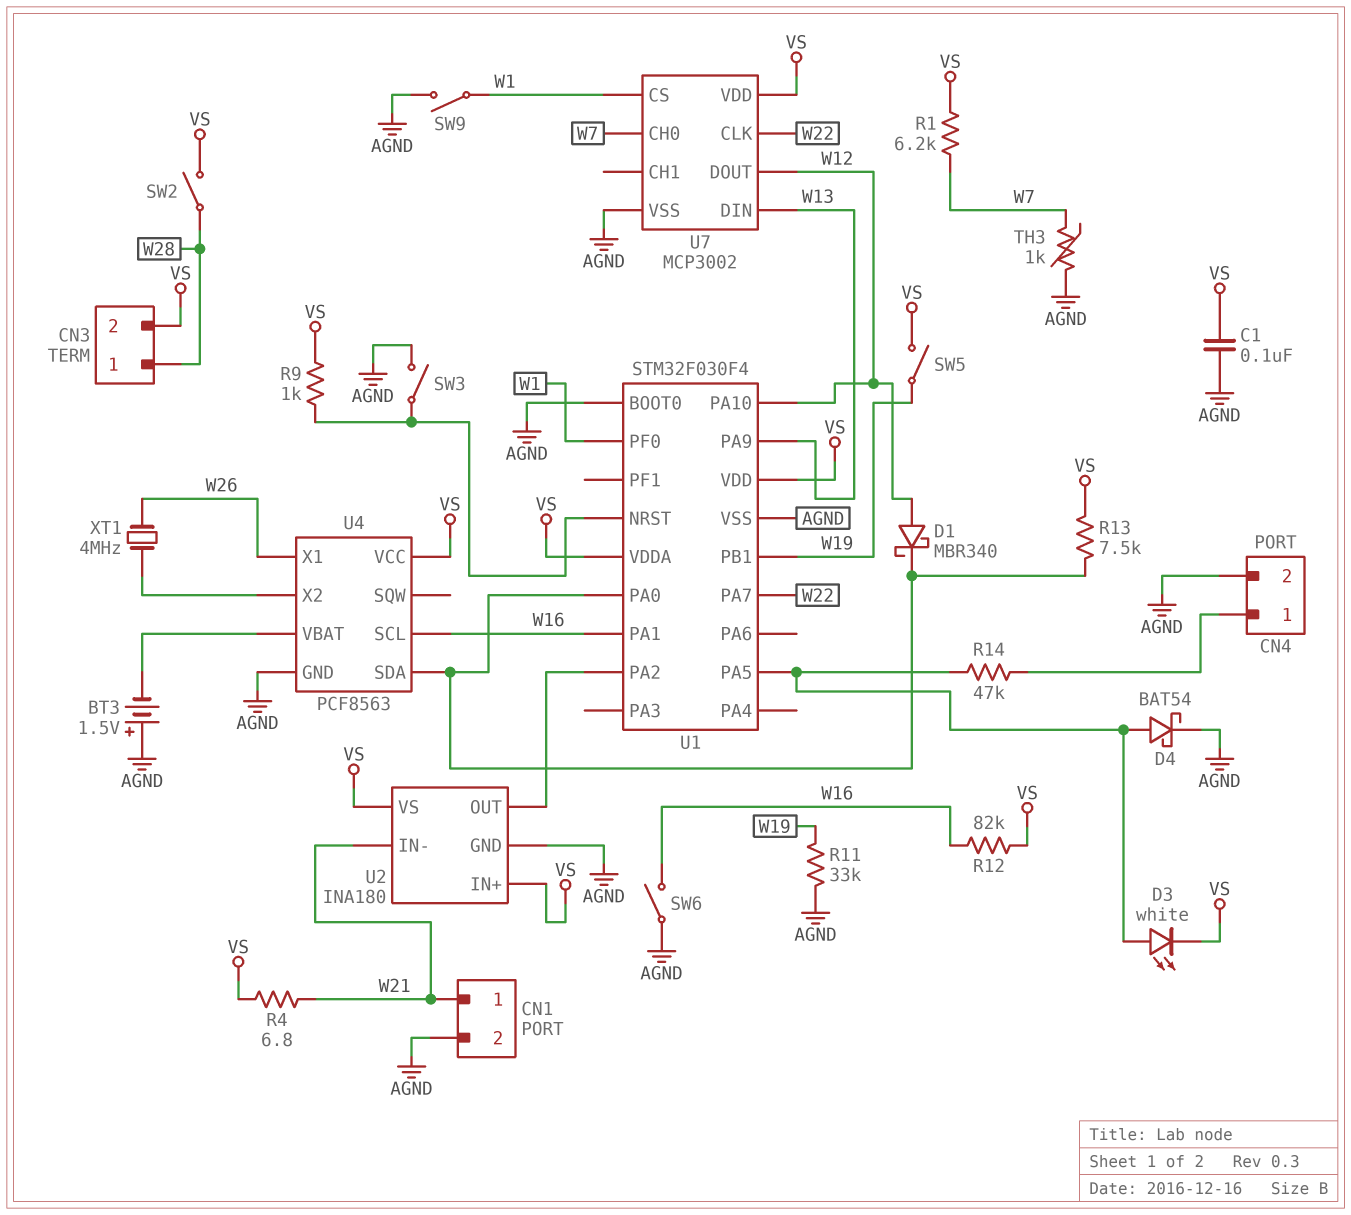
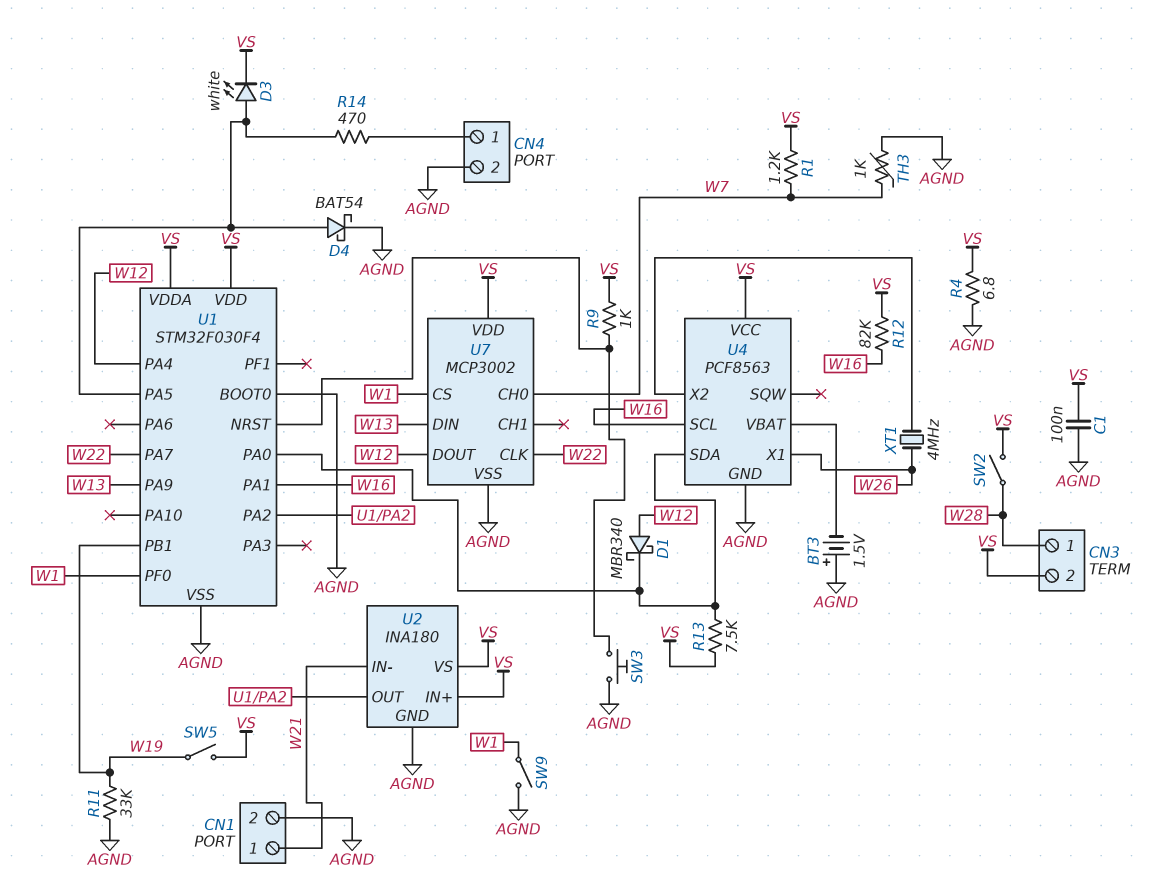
R1: 6.2k (VS, W7) -> 1.2k (VS, W7)
R4: 6.8 (VS, W21) -> 6.8 (AGND, VS)
R14: 47k (CN4/1, U1/PA5) -> 470 (CN4/1, U1/PA5)
SW3: switch (AGND, U1/NRST) -> button (AGND, U1/NRST)
SW6: switch (AGND, W16) -> none
U1 pin PA4: none -> W12
U1 pin PA10: W12 -> none

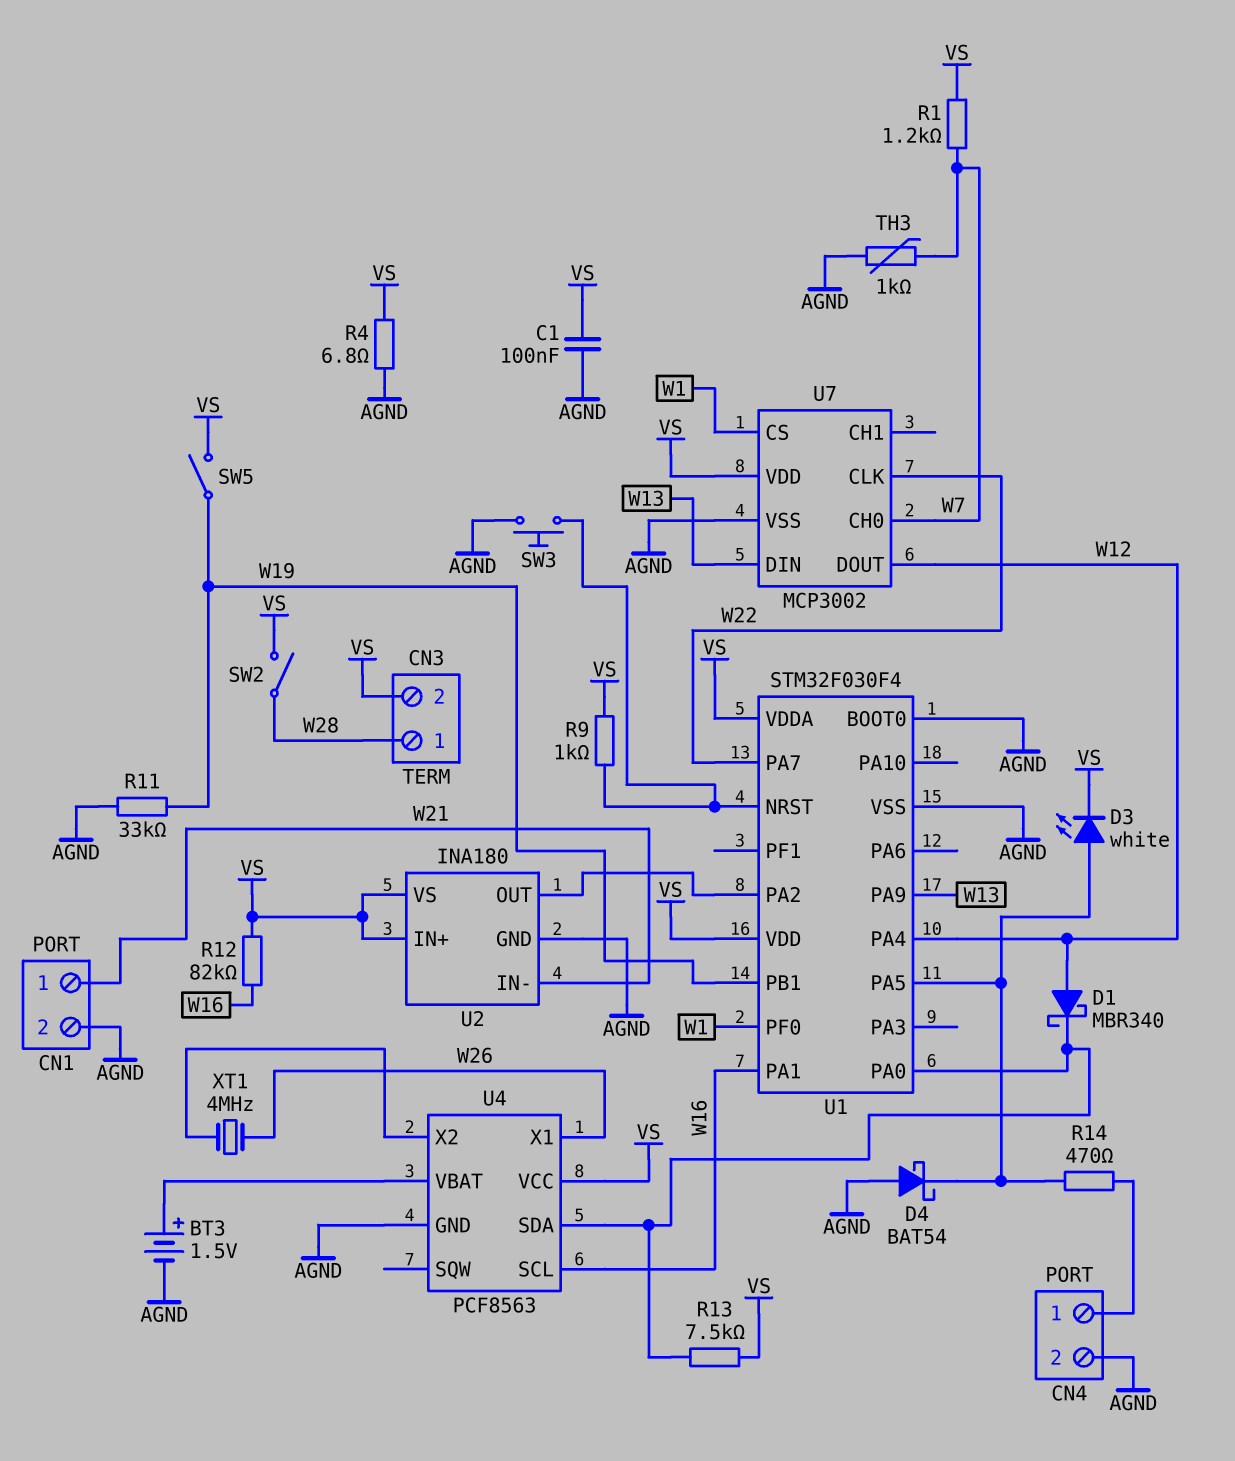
BT3: 1.5V (plus AGND, minus U4/VBAT) -> 1.5V (plus U4/VBAT, minus AGND)
D4: schottky BAT54 (A U1/PA5, K AGND) -> schottky BAT54 (A AGND, K U1/PA5)
SW9: switch (AGND, W1) -> none

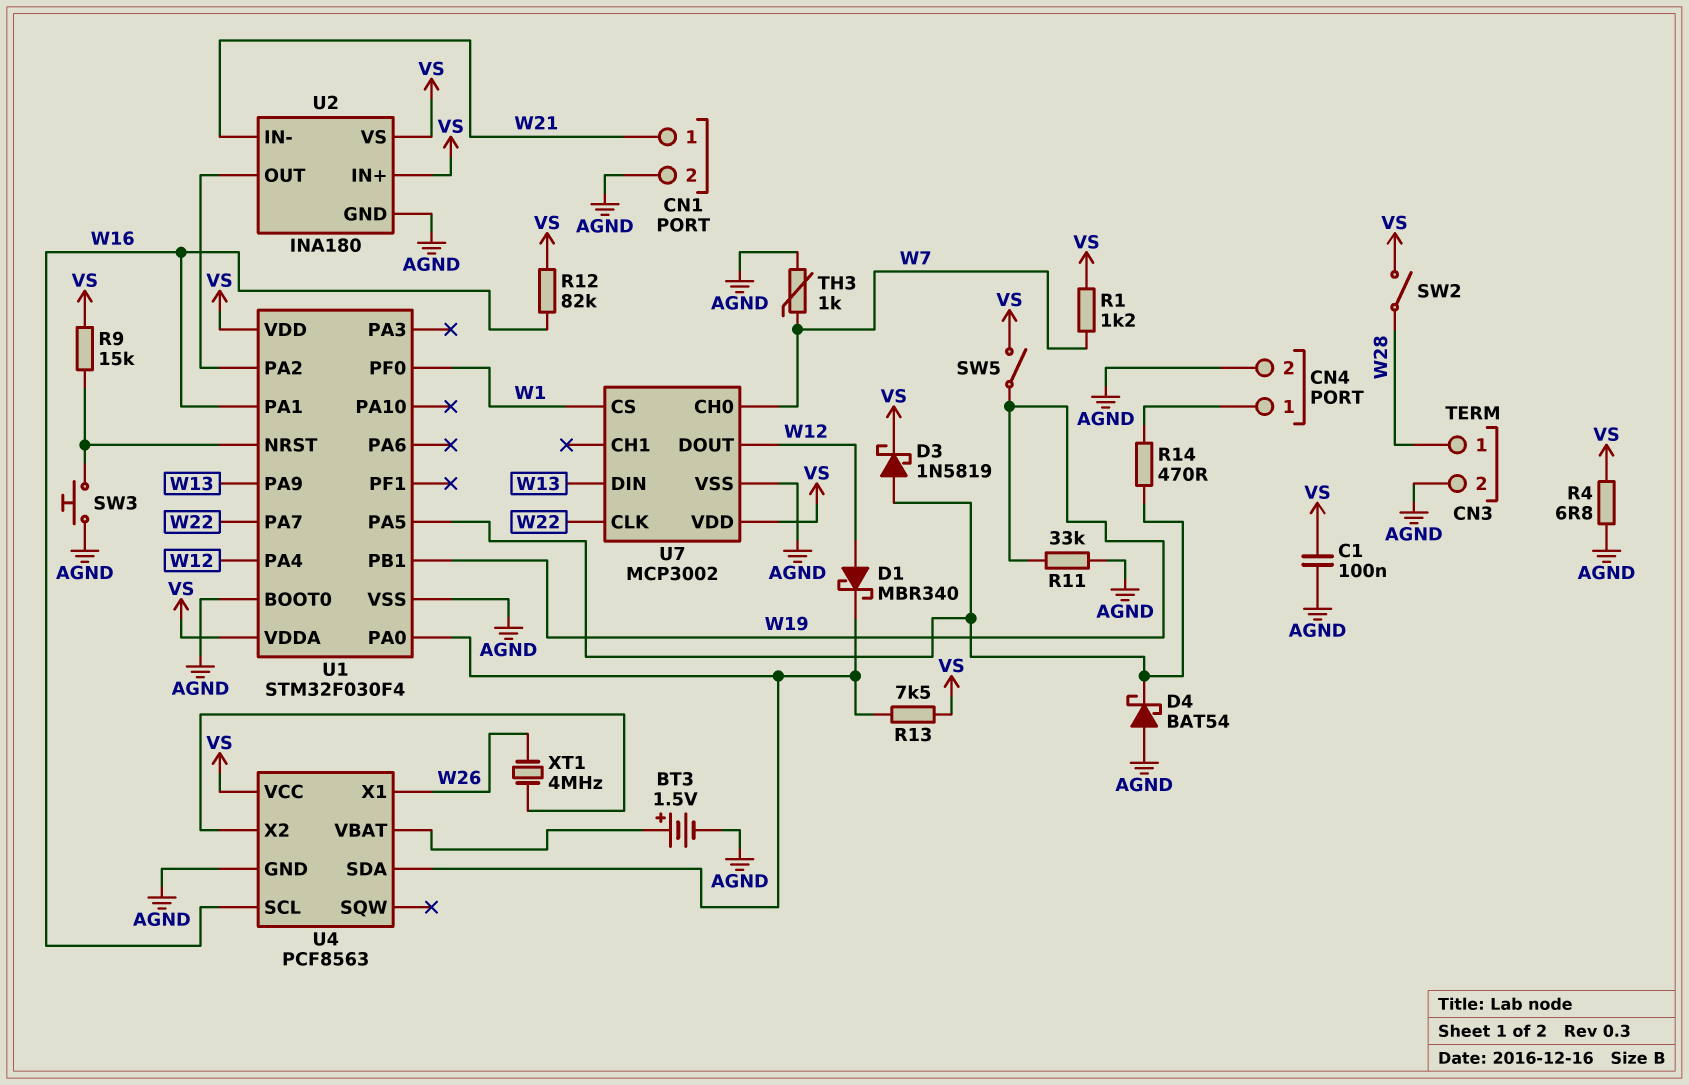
CN3 pin 2: VS -> AGND
D3: LED white (A U1/PA5, K VS) -> schottky 1N5819 (A U1/PA5, K VS)
R9: 1k (U1/NRST, VS) -> 15k (U1/NRST, VS)

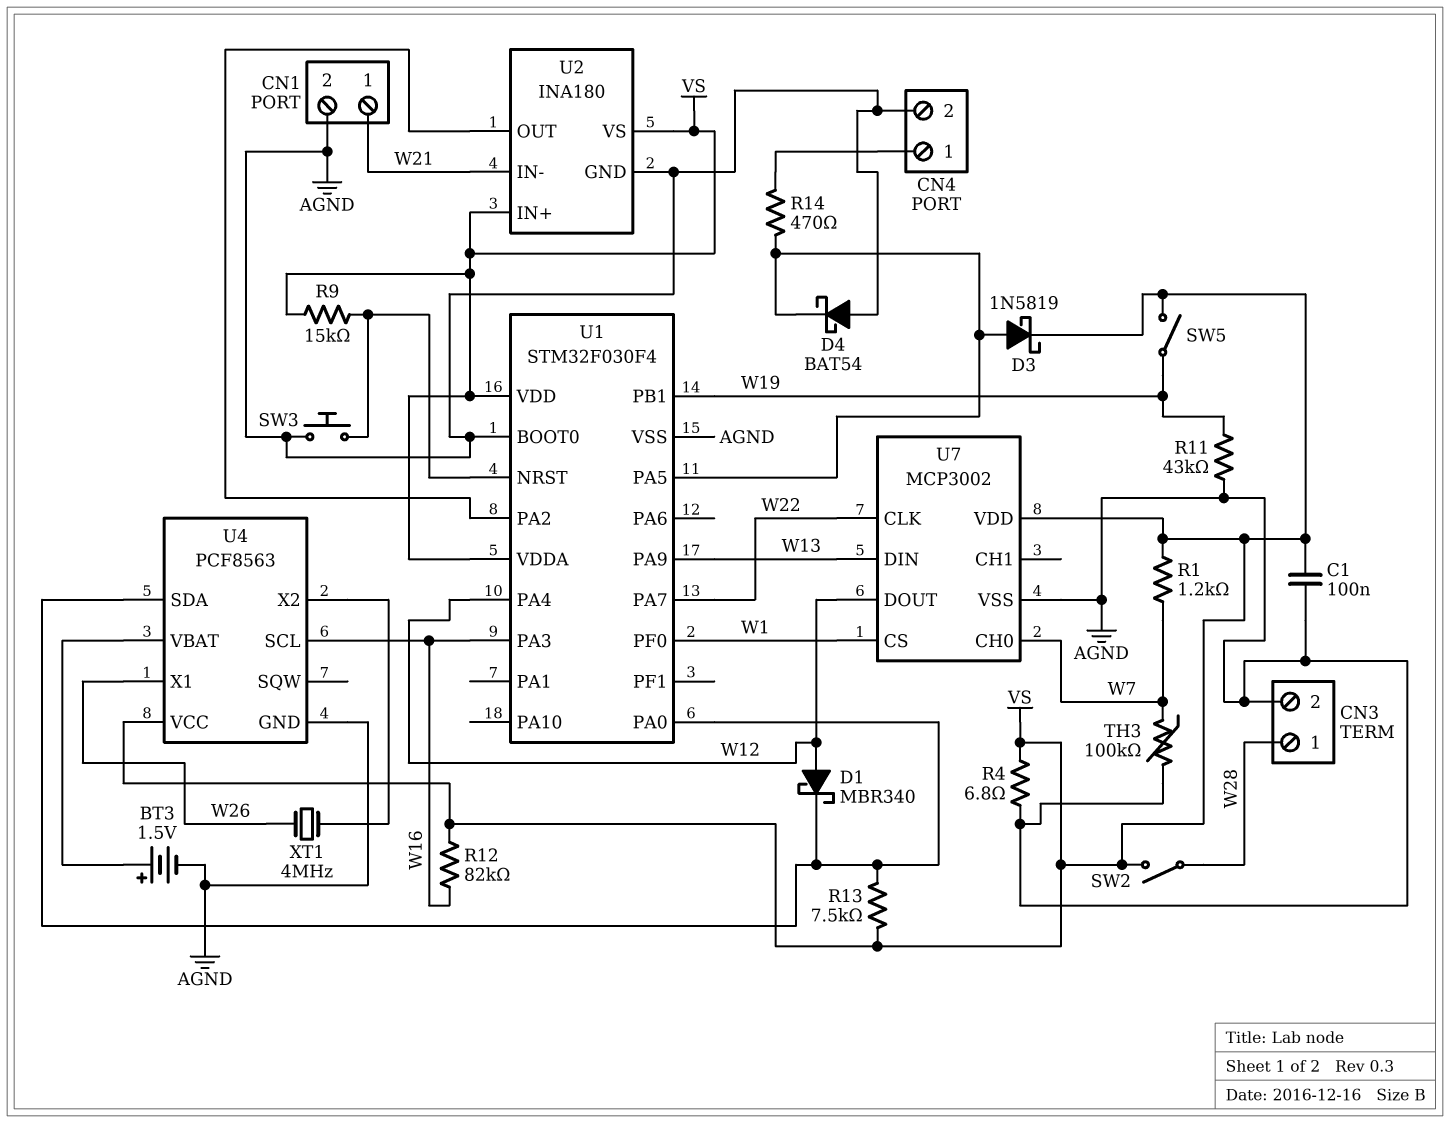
R11: 33k (AGND, W19) -> 43k (AGND, W19)
TH3: 1k (AGND, W7) -> 100k (AGND, W7)
U1 pin PA1: W16 -> none
U1 pin PA3: none -> W16

